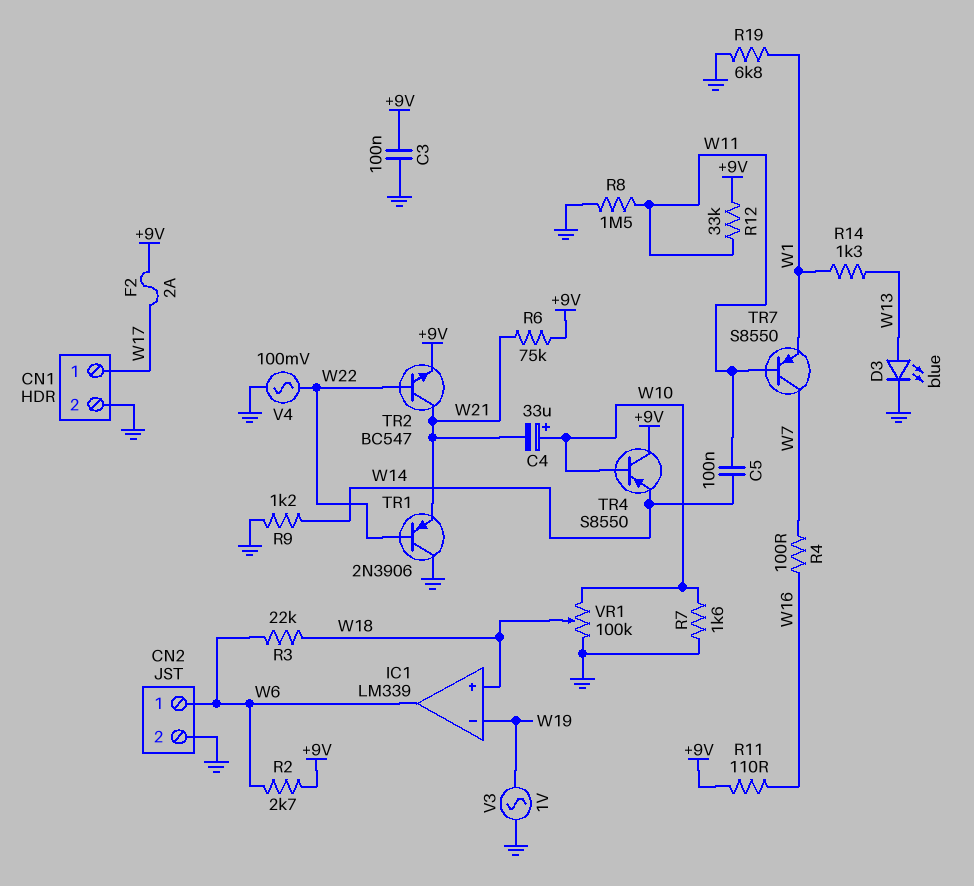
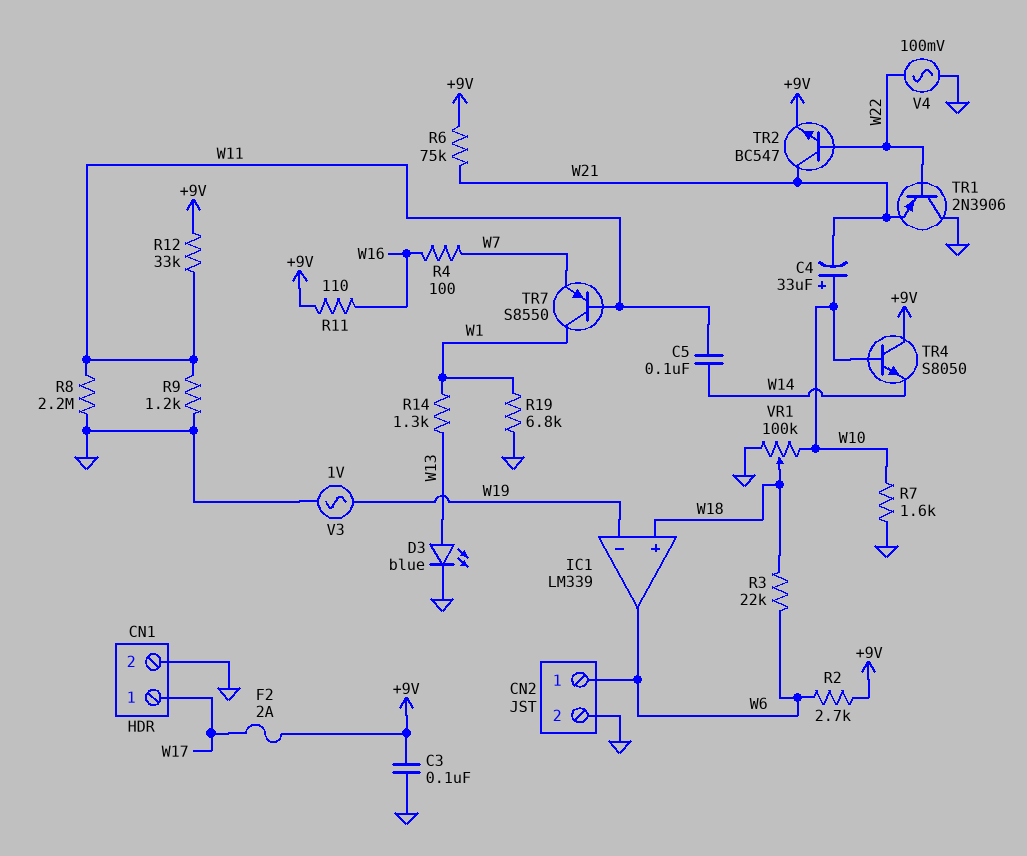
R8: 1.5M (GND, W11) -> 2.2M (GND, W11)
R9: 1.2k (GND, W14) -> 1.2k (GND, W11)
TR4: PNP S8550 (B W10, C +9V, E W14) -> NPN S8050 (B W10, C +9V, E W14)
TR7: PNP S8550 (B W11, C W7, E W1) -> PNP S8550 (B W11, C W1, E W7)

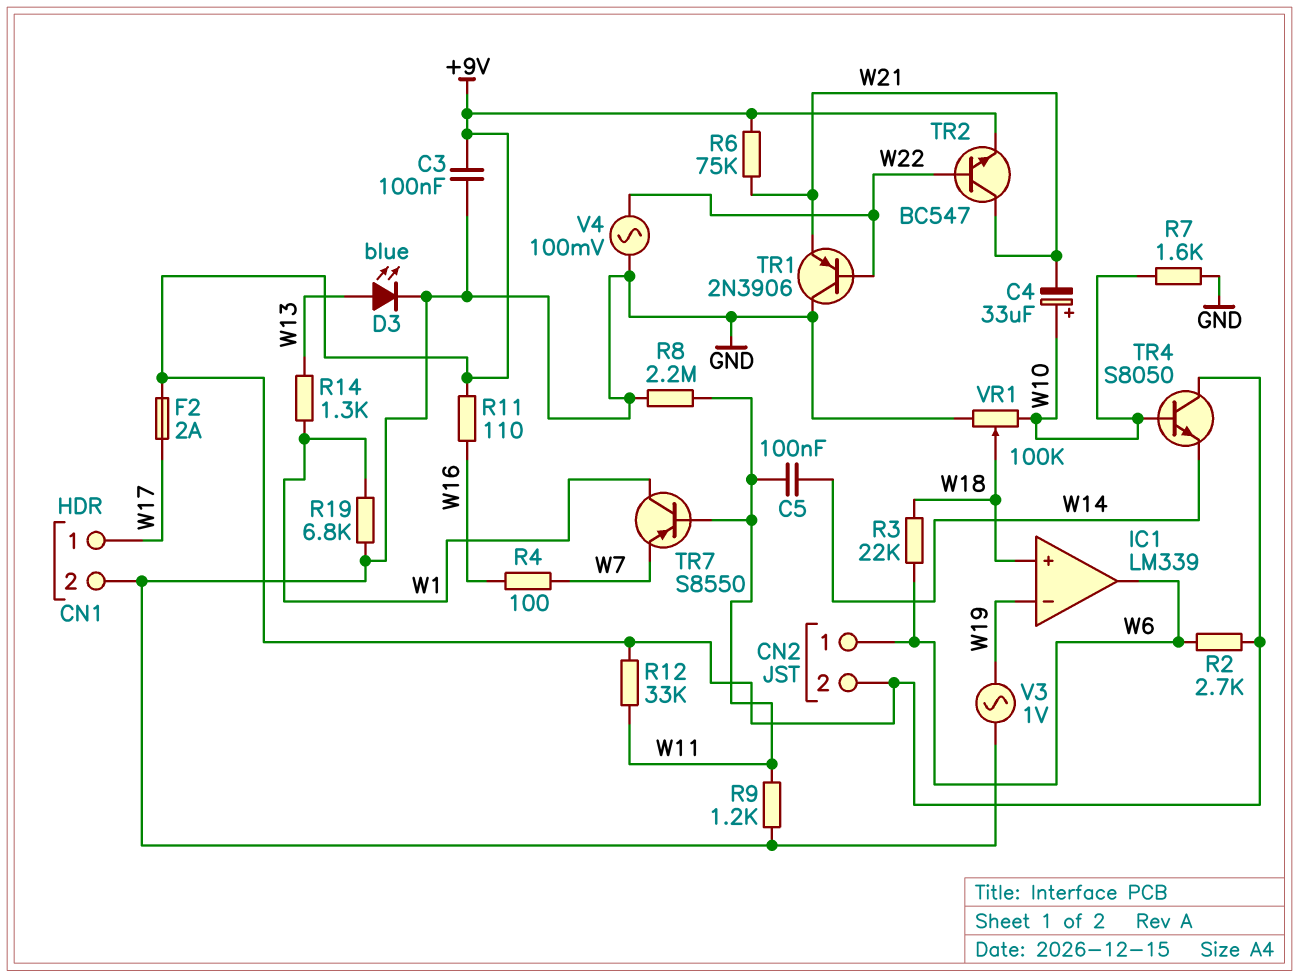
CN2 pin 2: GND -> +9V

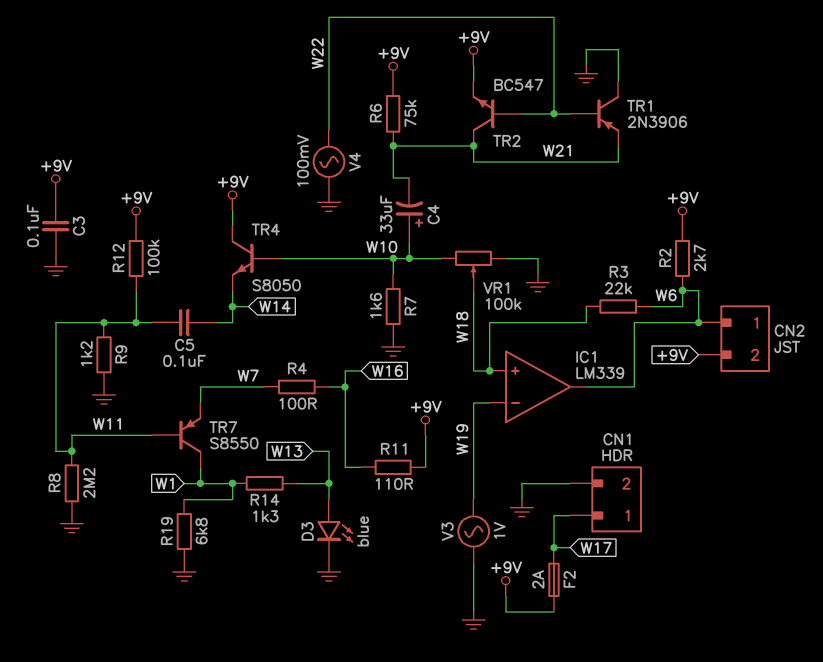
R12: 33k (+9V, W11) -> 100k (+9V, W11)

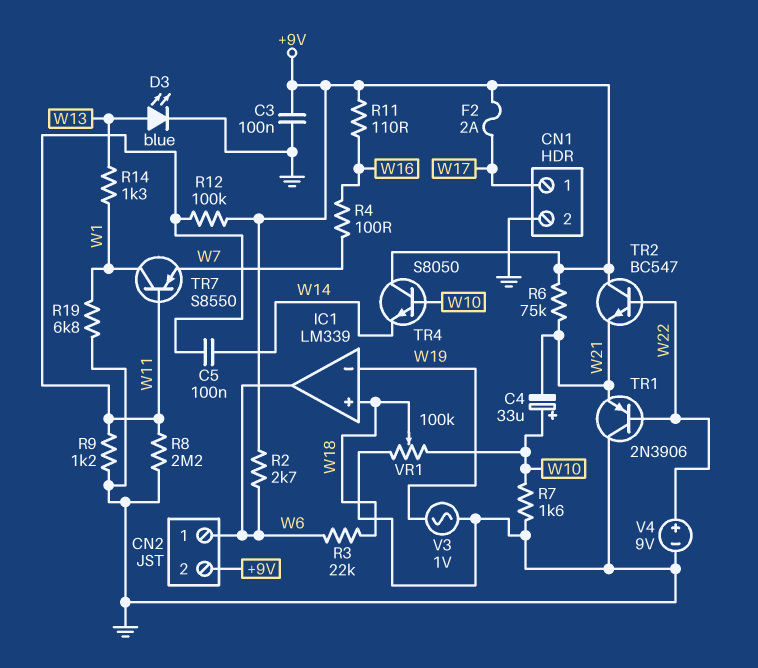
TR2: NPN BC547 (B W22, C W21, E +9V) -> NPN BC547 (B W22, C +9V, E W21)
V4: AC 100mV (GND, W22) -> 9V (plus W22, minus GND)

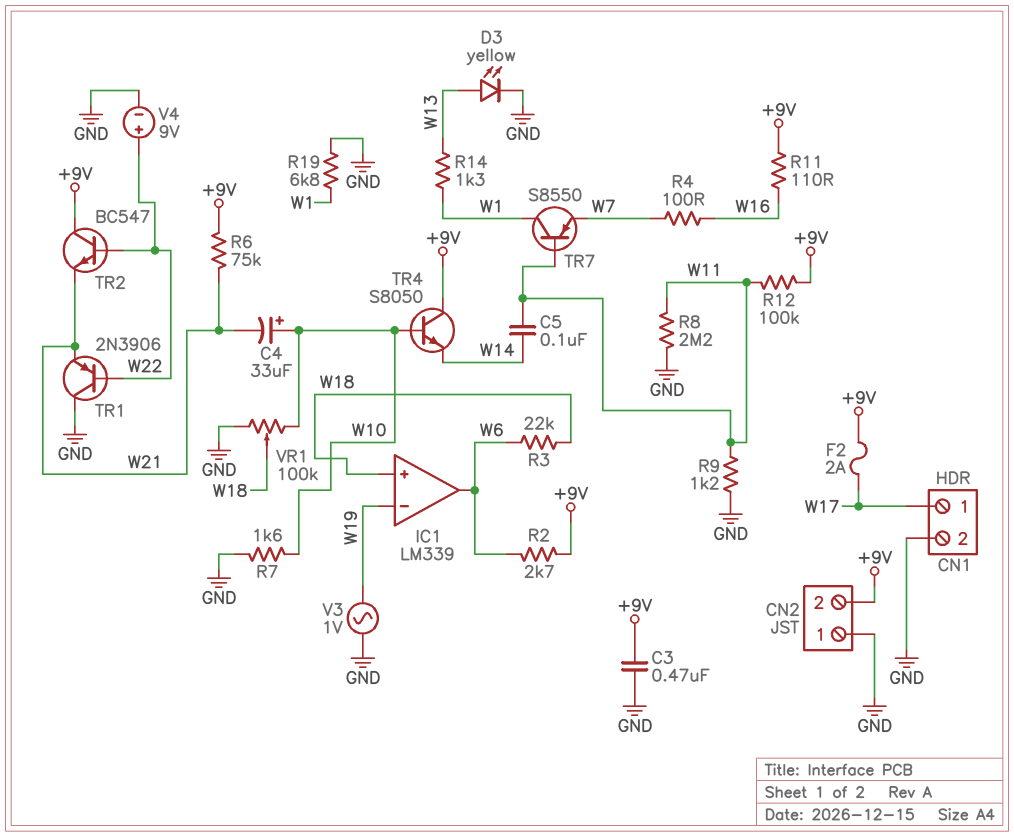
C3: 100nF (+9V, GND) -> 470nF (+9V, GND)
CN2 pin 1: W6 -> GND
D3: LED blue (A W13, K GND) -> LED yellow (A W13, K GND)

